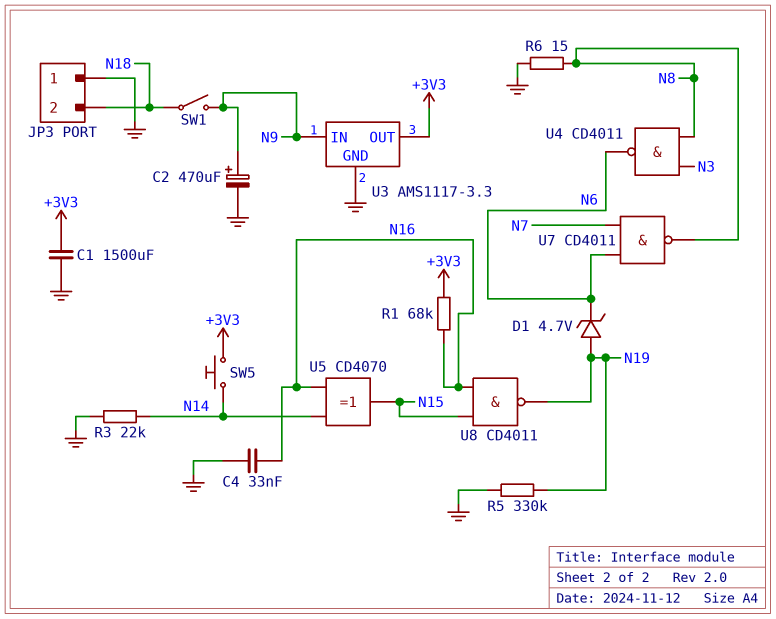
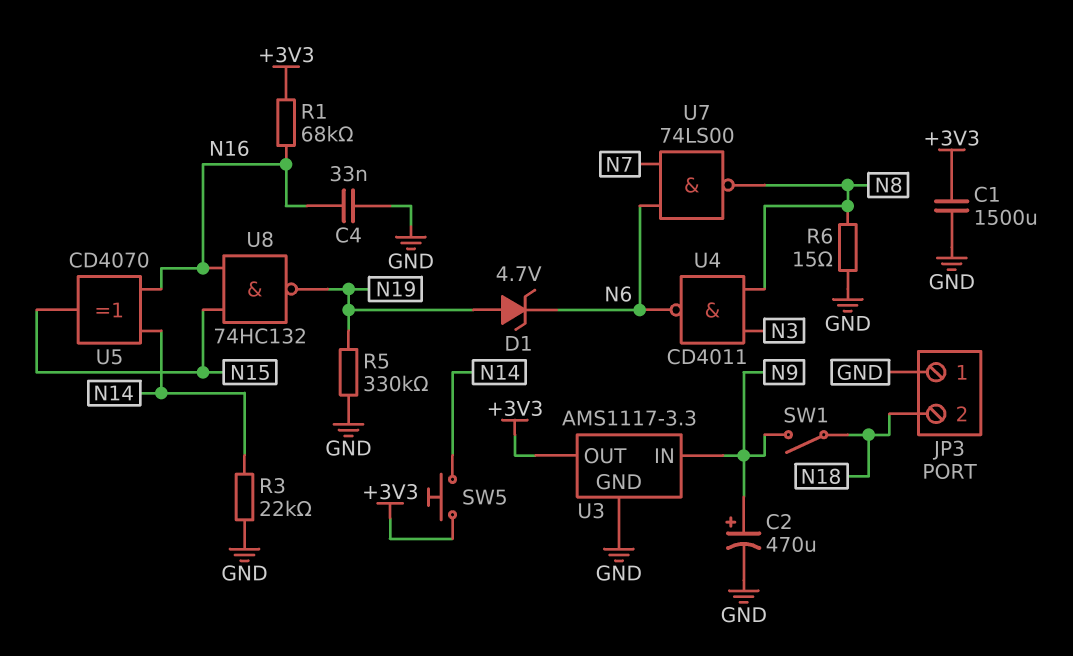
U7: NAND CD4011 (in N6, in N7, out N8) -> NAND 74LS00 (in N6, in N7, out N8)
U8: NAND CD4011 (in N15, in N16, out N19) -> NAND 74HC132 (in N15, in N16, out N19)

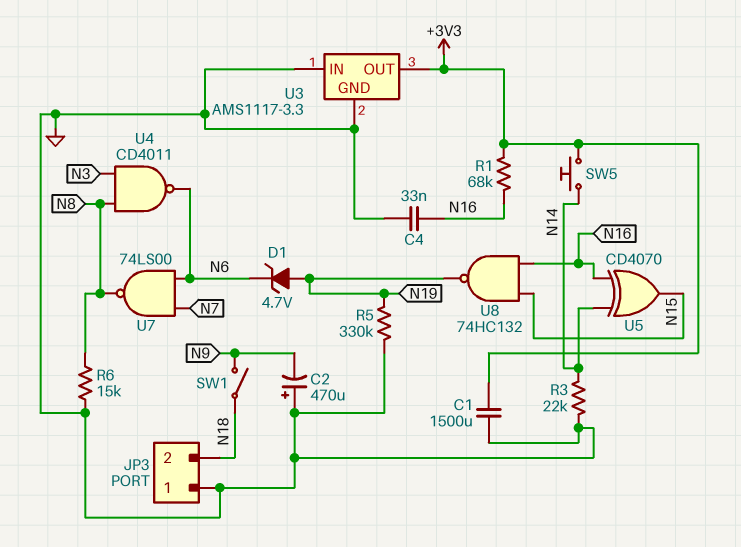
C2: 470uF (plus N9, minus GND) -> 470uF (plus GND, minus N9)
R6: 15 (GND, N8) -> 15k (GND, N8)
U3 pin IN: N9 -> GND

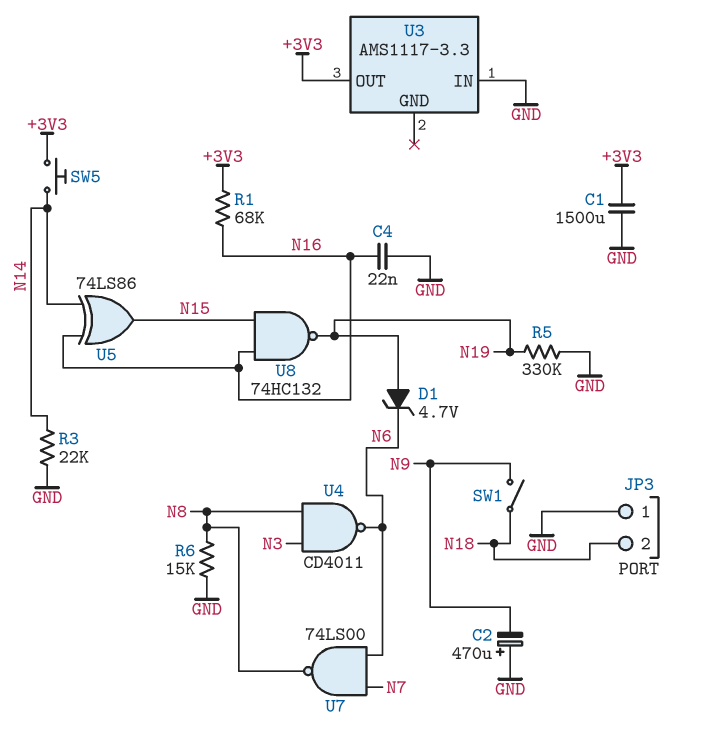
C4: 33nF (GND, N16) -> 22nF (GND, N16)
U3 pin GND: GND -> none
U5: XOR CD4070 (in N14, in N16, out N15) -> XOR 74LS86 (in N14, in N16, out N15)

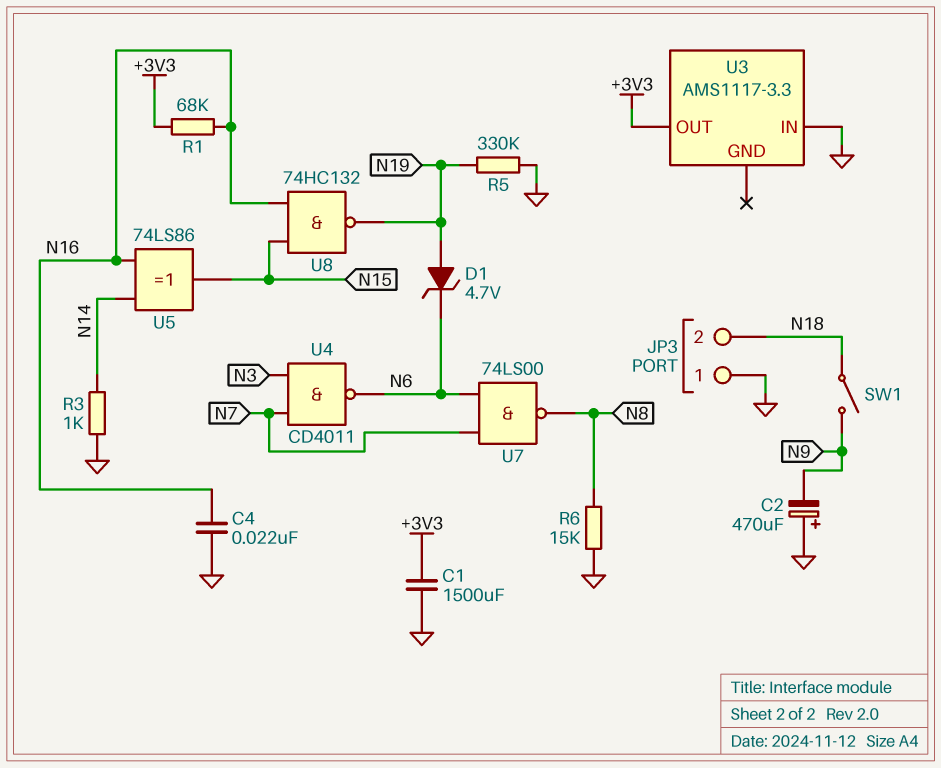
R3: 22k (GND, N14) -> 1k (GND, N14)
SW5: button (+3V3, N14) -> none
U4: NAND CD4011 (in N3, in N8, out N6) -> NAND CD4011 (in N3, in N7, out N6)

